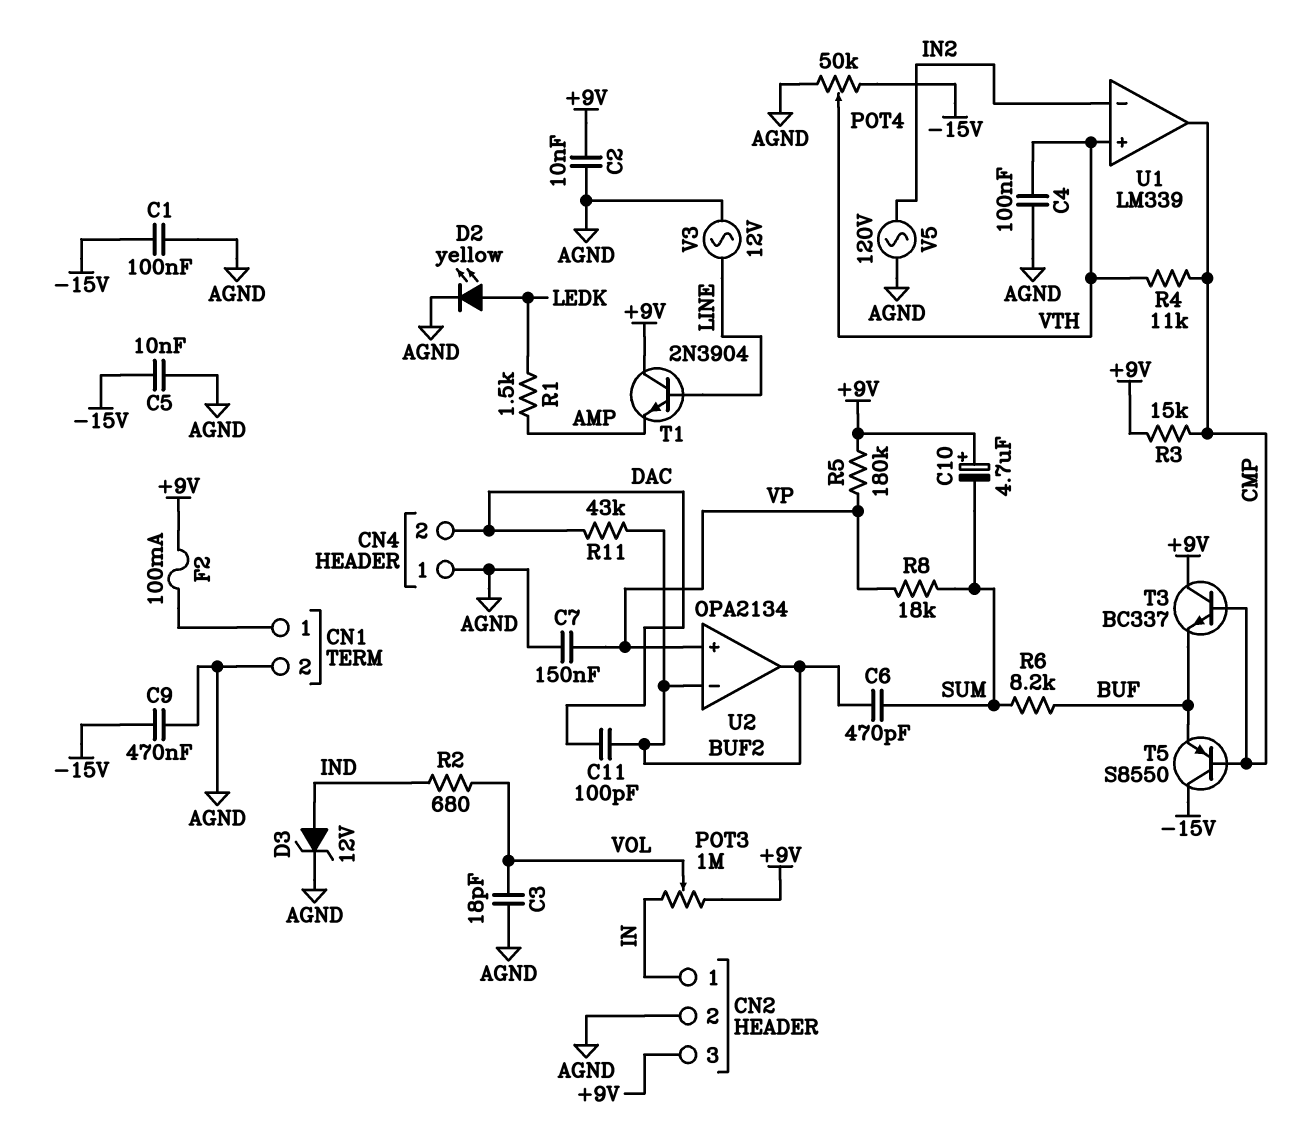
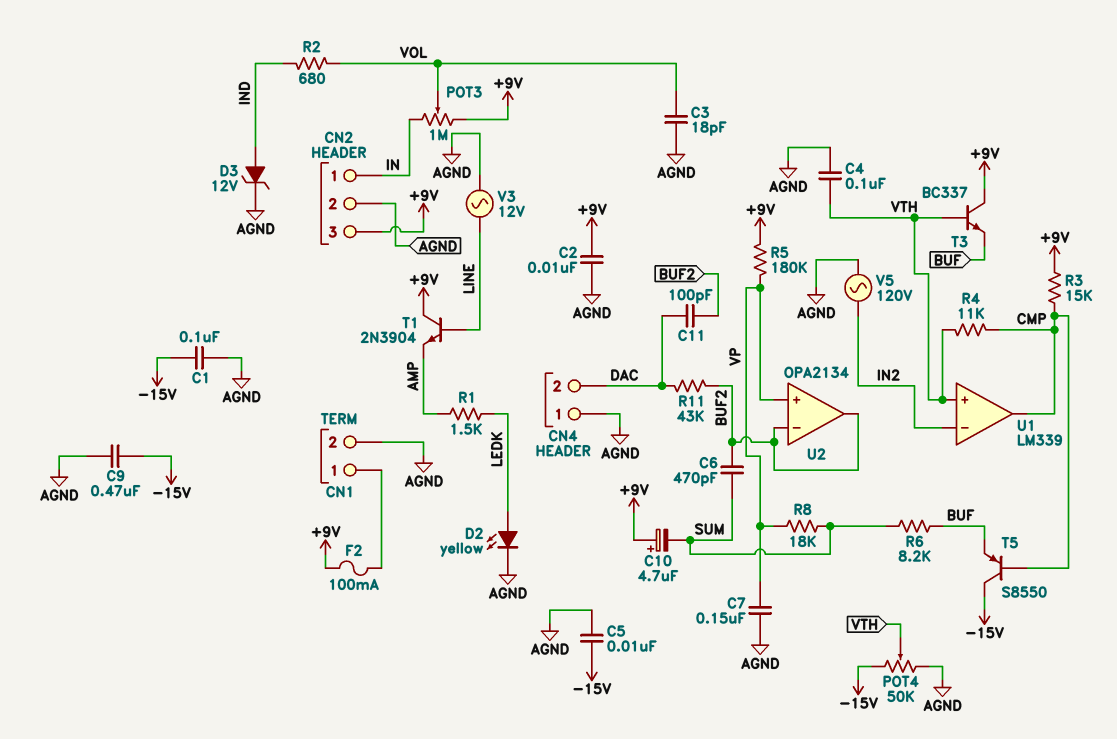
T3: NPN BC337 (B CMP, C +9V, E BUF) -> NPN BC337 (B VTH, C +9V, E BUF)

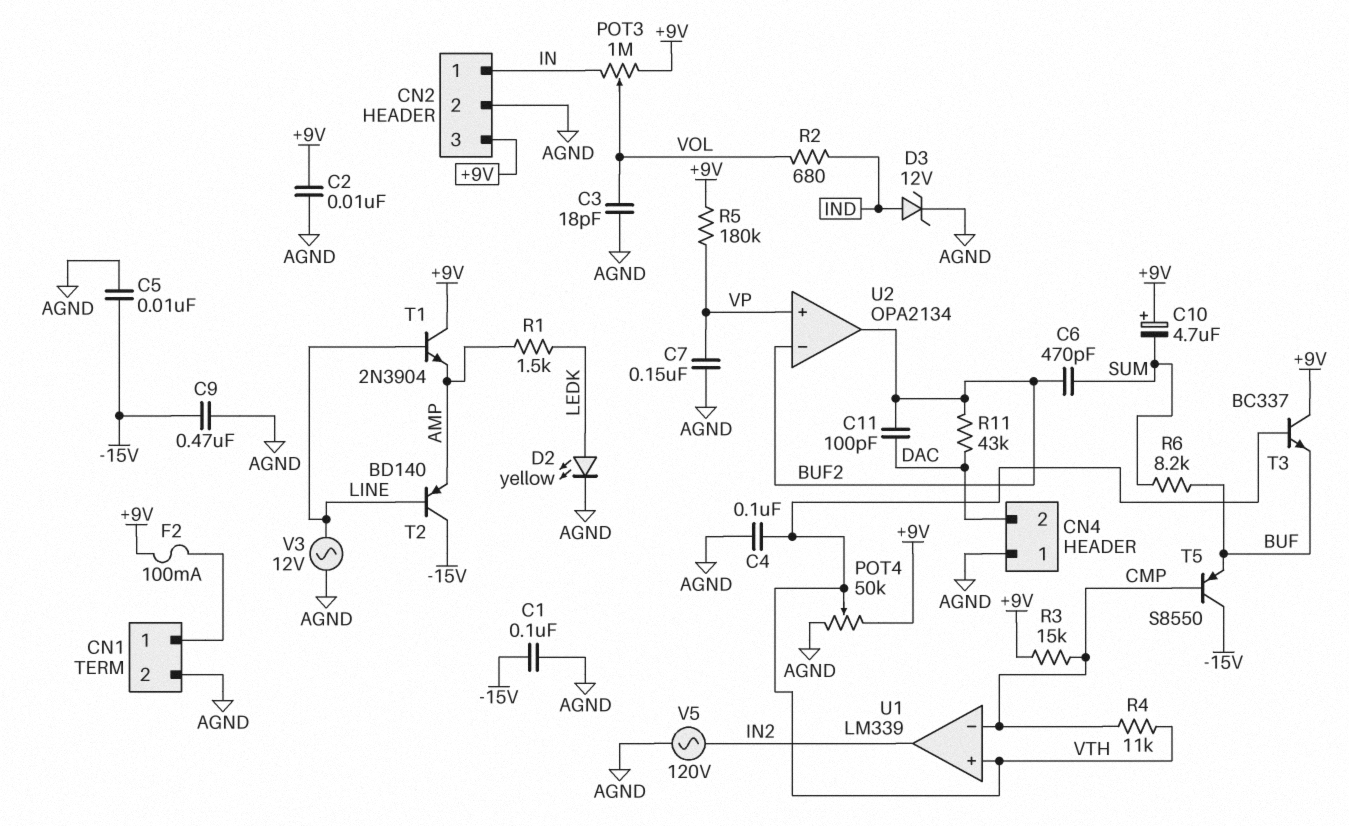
POT4: 50k (-15V, AGND, wiper VTH) -> 50k (+9V, AGND, wiper VTH)
R8: 18k (SUM, VP) -> none
T2: none -> PNP BD140 (B LINE, C -15V, E AMP)
U1 pin in-: IN2 -> CMP
U1 pin out: CMP -> IN2

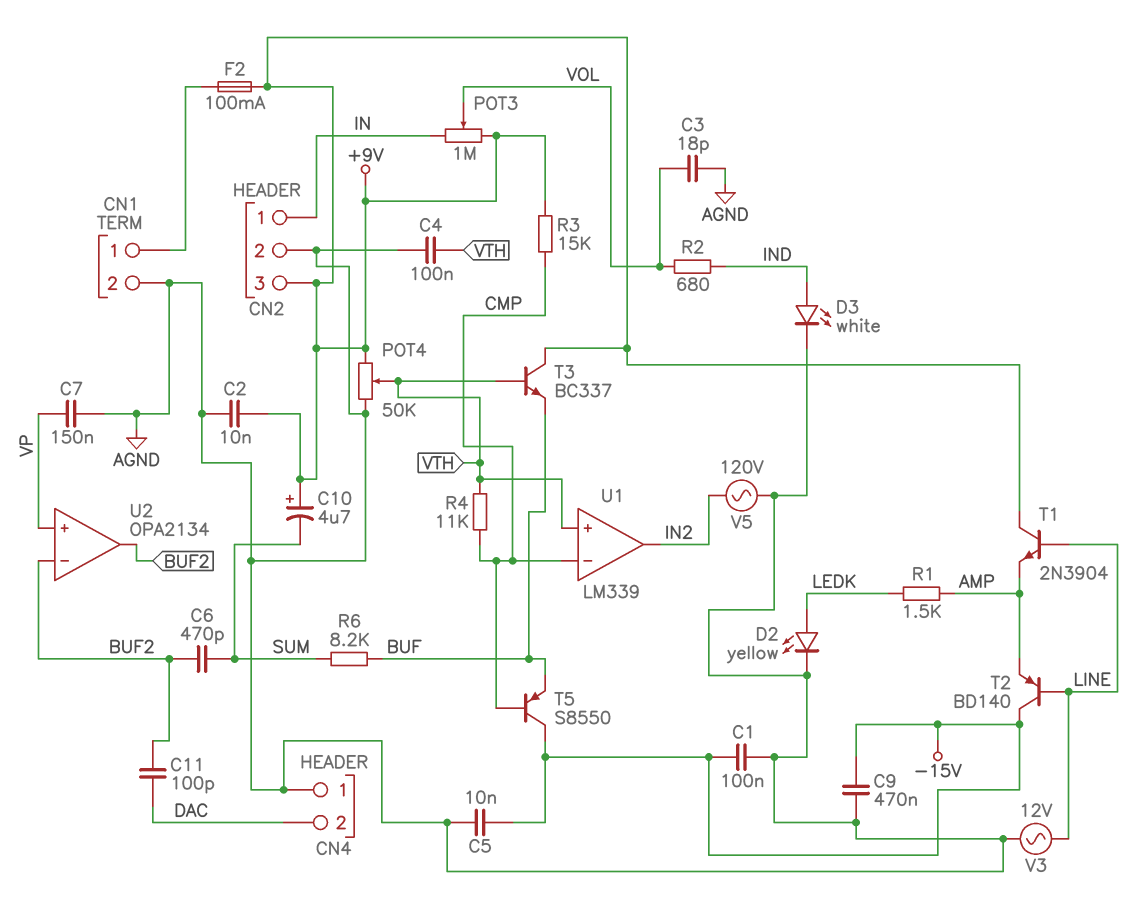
D3: zener 12V (A IND, K AGND) -> LED white (A IND, K AGND)
R5: 180k (+9V, VP) -> none
R11: 43k (BUF2, DAC) -> none

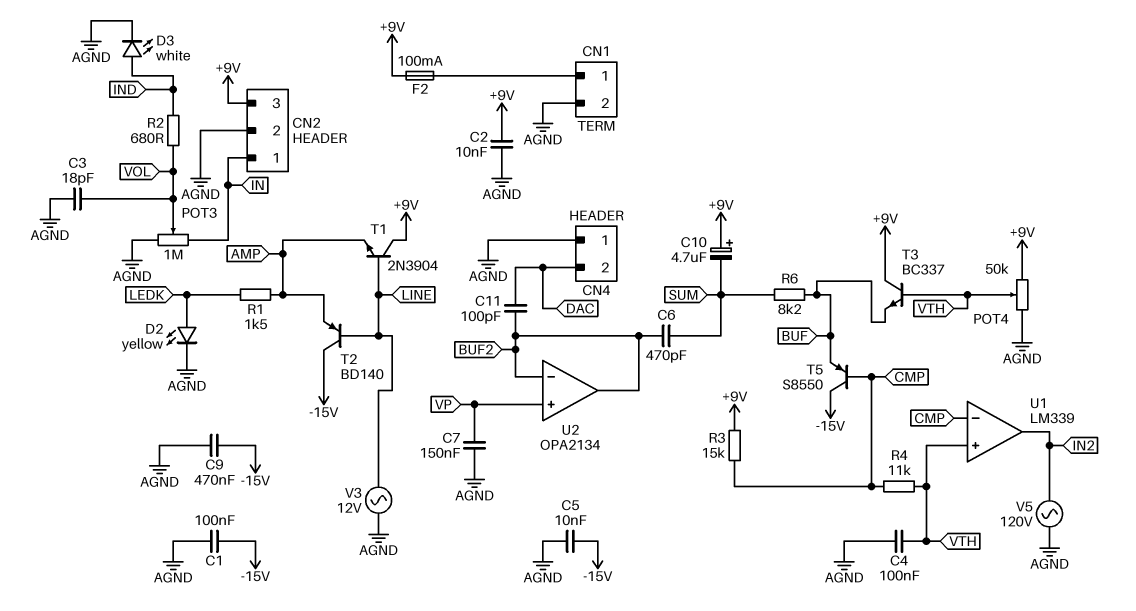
POT3: 1M (+9V, IN, wiper VOL) -> 1M (AGND, IN, wiper VOL)

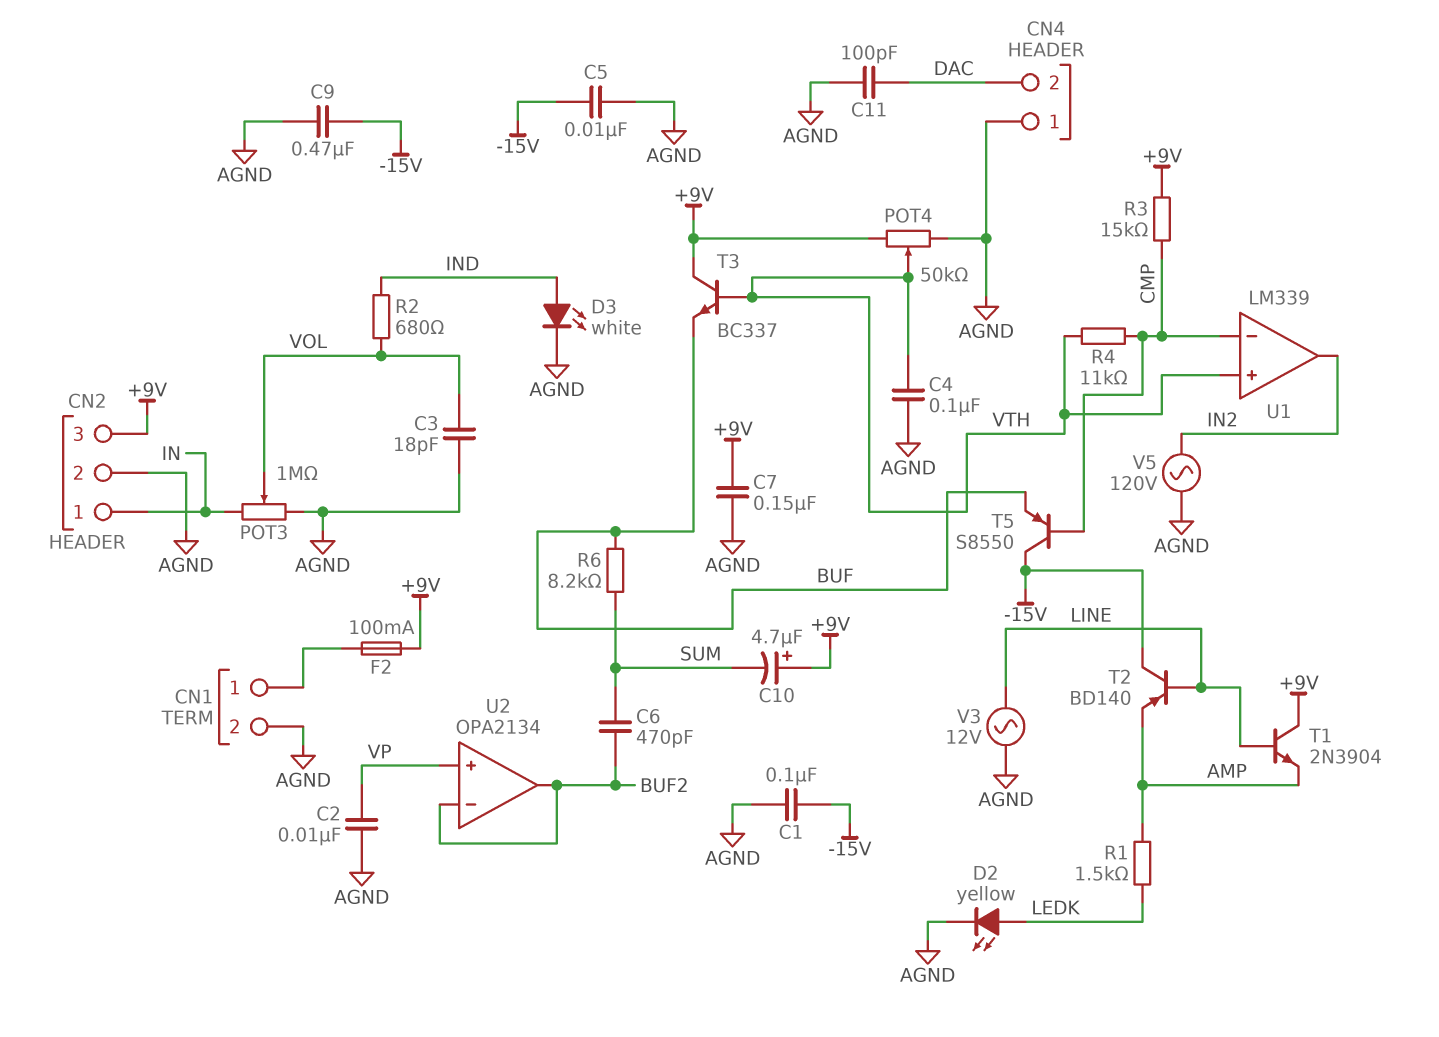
C2: 10nF (+9V, AGND) -> 10nF (AGND, VP)
C7: 150nF (AGND, VP) -> 150nF (+9V, AGND)
C11: 100pF (BUF2, DAC) -> 100pF (AGND, DAC)

